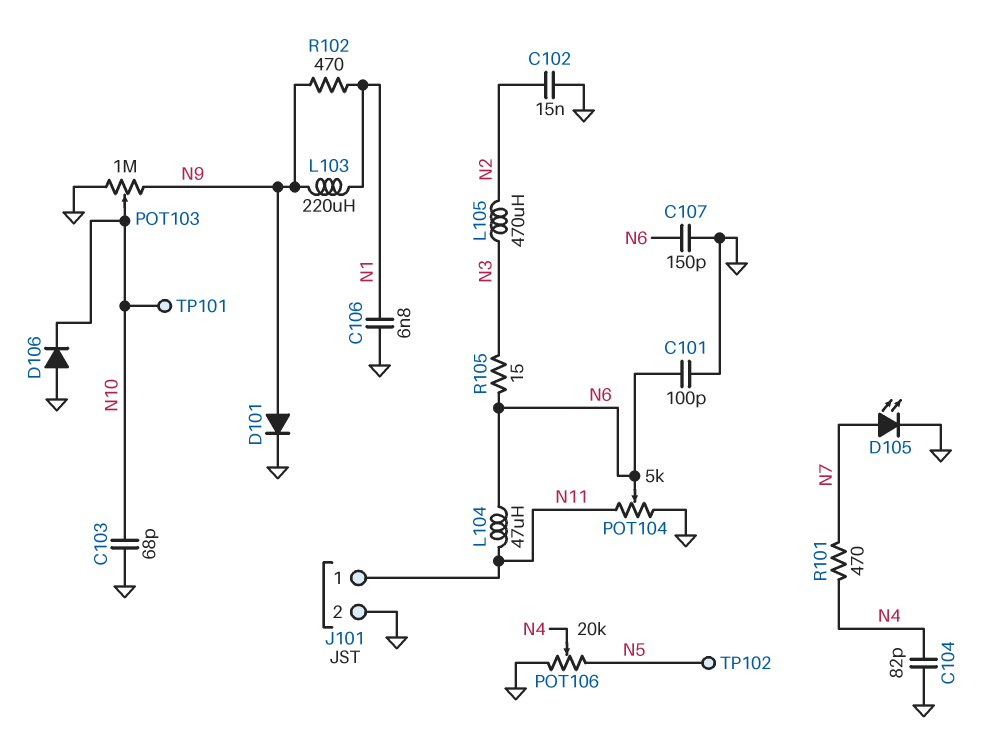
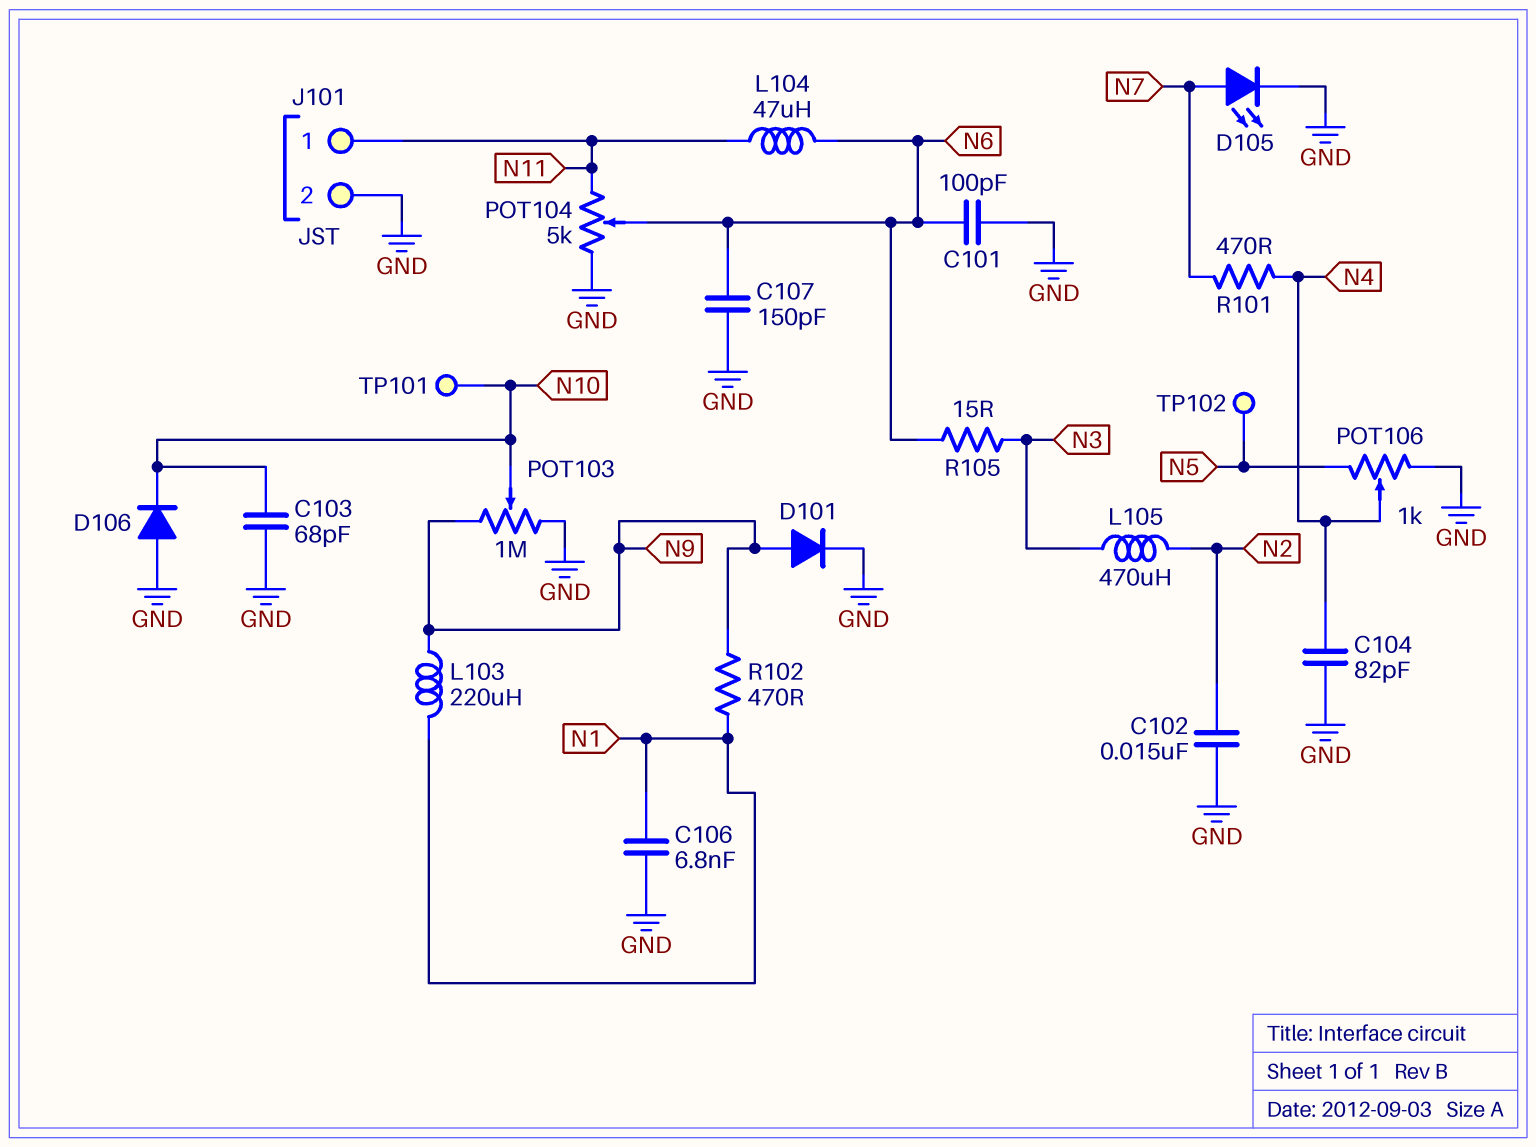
POT106: 20k (GND, N5, wiper N4) -> 1k (GND, N5, wiper N4)

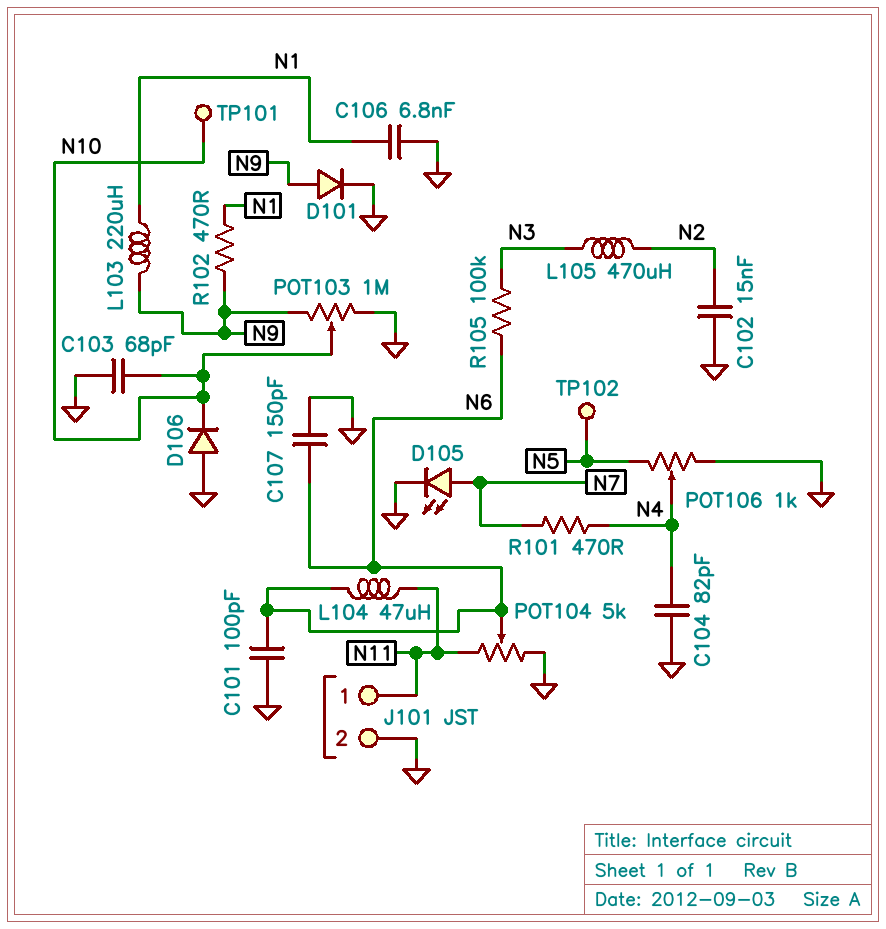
R105: 15 (N3, N6) -> 100k (N3, N6)

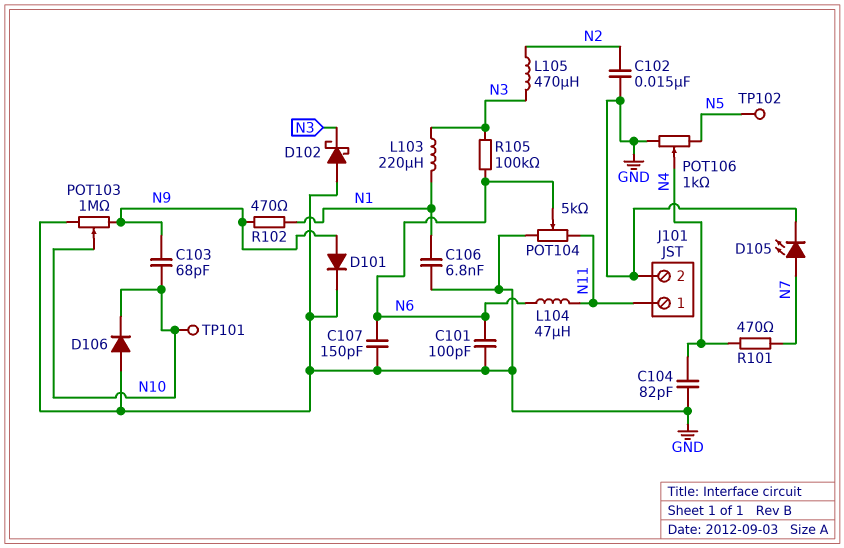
C103: 68pF (GND, N10) -> 68pF (N9, N10)
D102: none -> schottky (A GND, K N3)
L103: 220uH (N1, N9) -> 220uH (N1, N3)

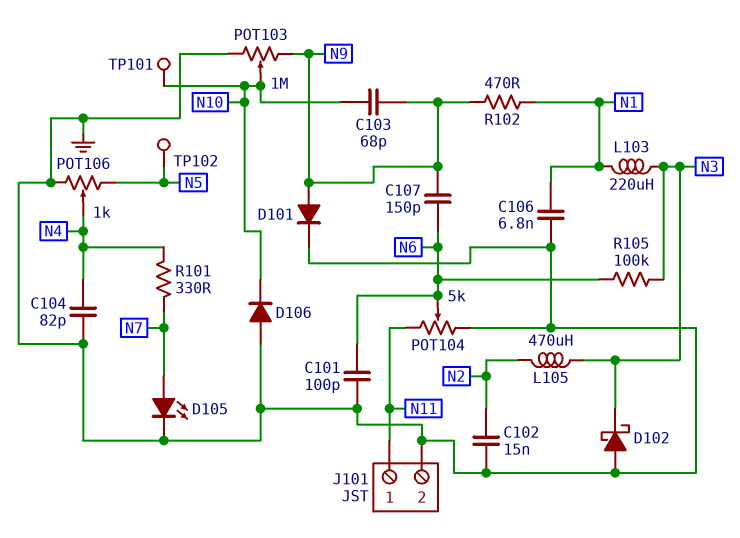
C107: 150pF (GND, N6) -> 150pF (N6, N9)
L104: 47uH (N6, N11) -> none
R101: 470 (N4, N7) -> 330 (N4, N7)

